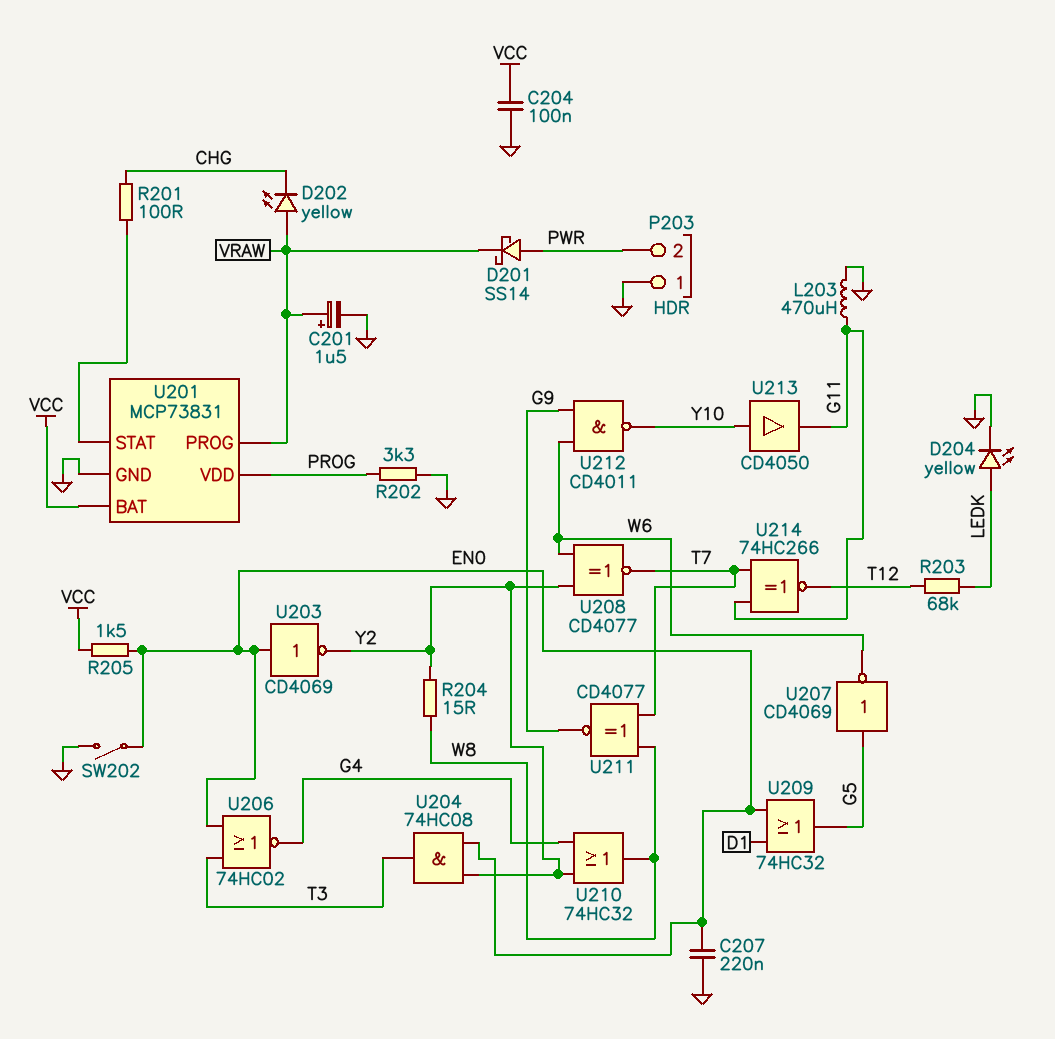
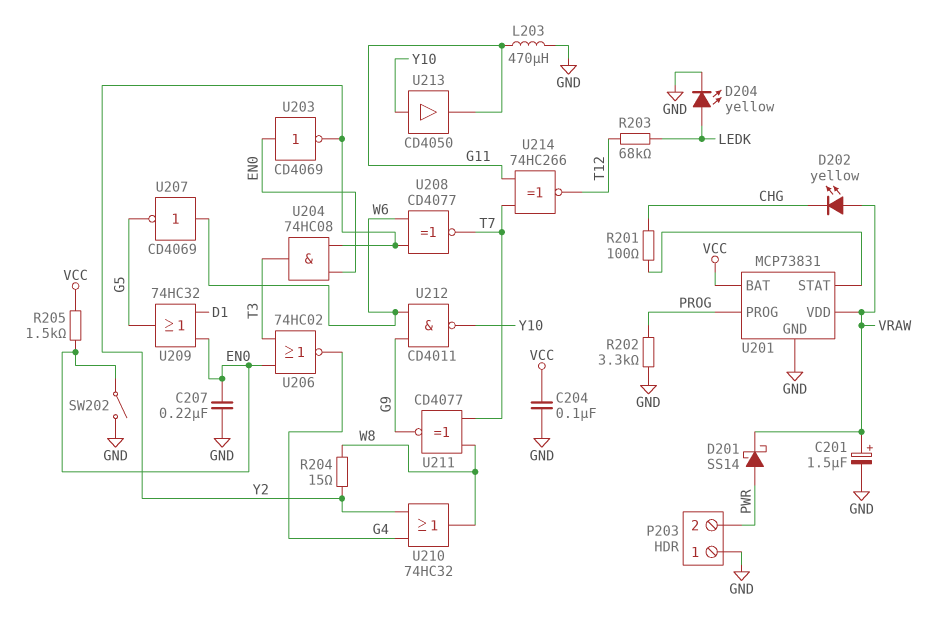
U201 pin PROG: VRAW -> PROG
U201 pin VDD: PROG -> VRAW
U207: NOT CD4069 (in G5, out W6) -> NOT CD4069 (in W6, out G5)

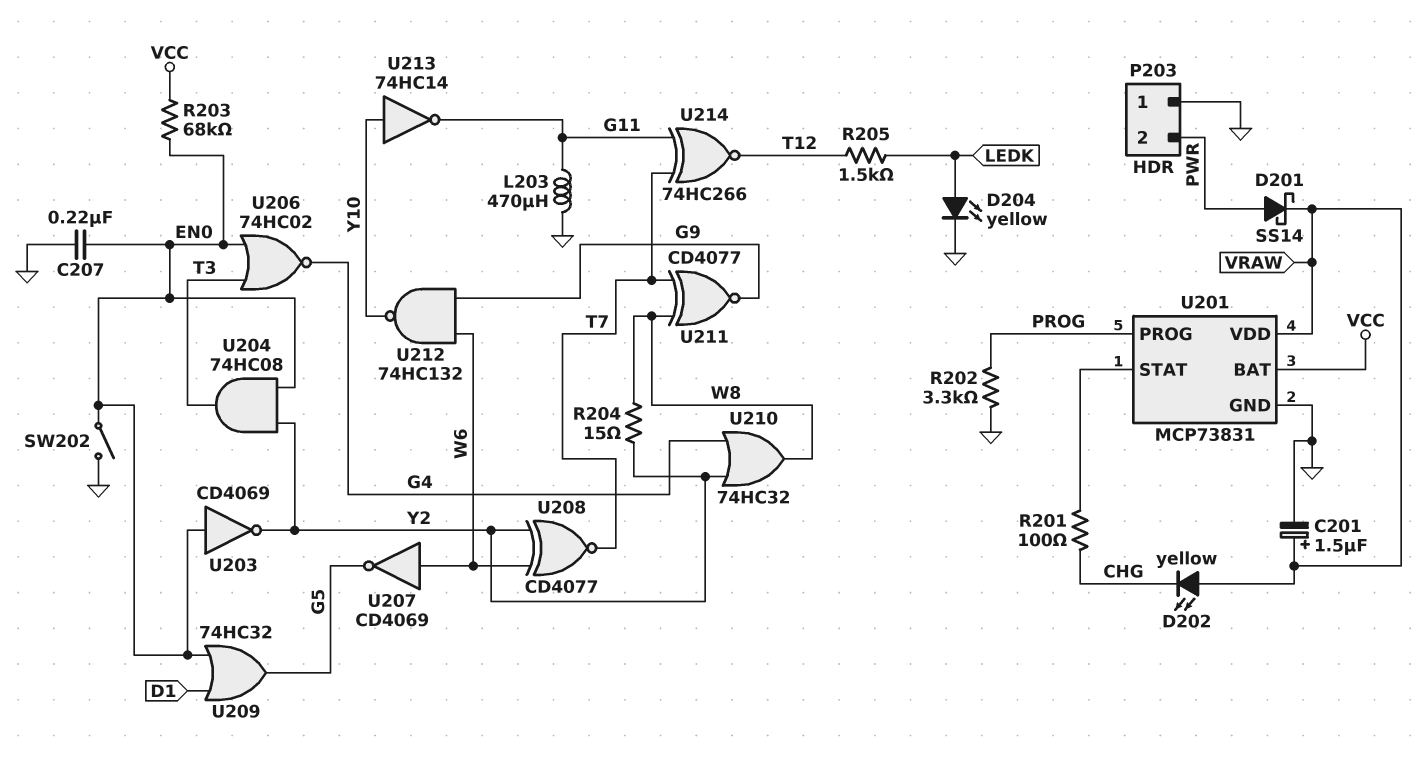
C204: 100nF (GND, VCC) -> none
R203: 68k (LEDK, T12) -> 68k (EN0, VCC)
R205: 1.5k (EN0, VCC) -> 1.5k (LEDK, T12)
U212: NAND CD4011 (in G9, in W6, out Y10) -> NAND 74HC132 (in G9, in W6, out Y10)
U213: buffer CD4050 (in Y10, out G11) -> NOT 74HC14 (in Y10, out G11)

